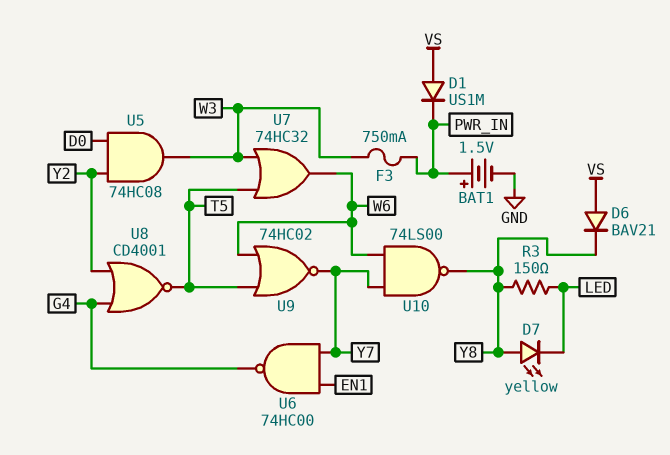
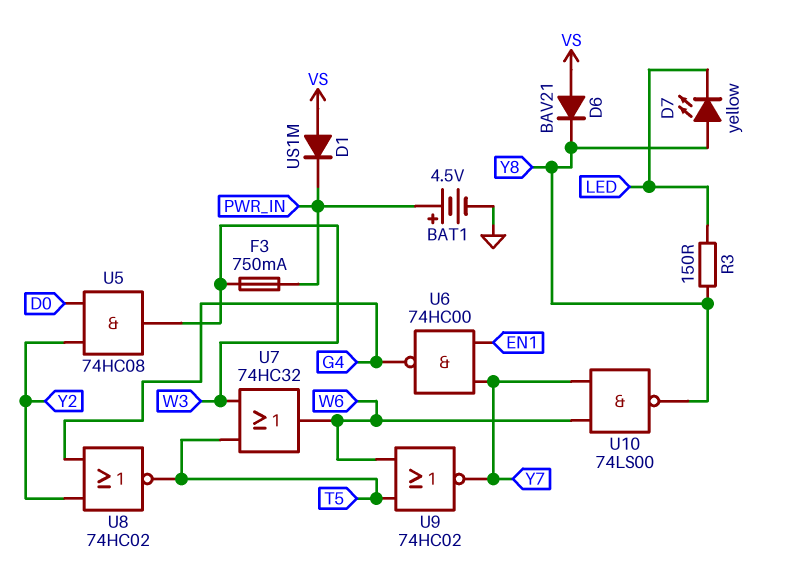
BAT1: 1.5V (plus PWR_IN, minus GND) -> 4.5V (plus PWR_IN, minus GND)
U8: NOR CD4001 (in G4, in Y2, out T5) -> NOR 74HC02 (in G4, in Y2, out T5)

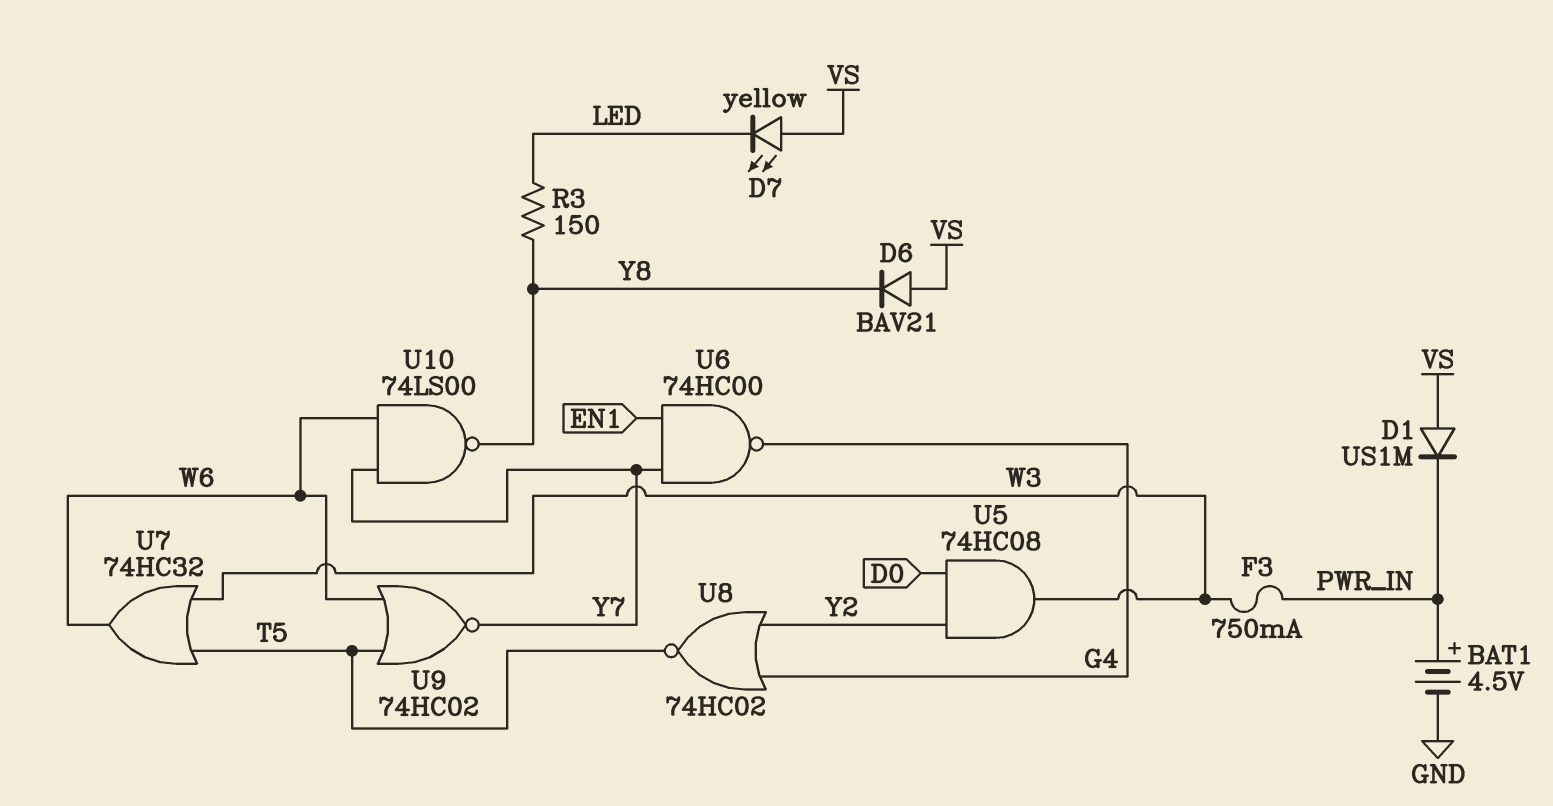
D7: LED yellow (A Y8, K LED) -> LED yellow (A VS, K LED)

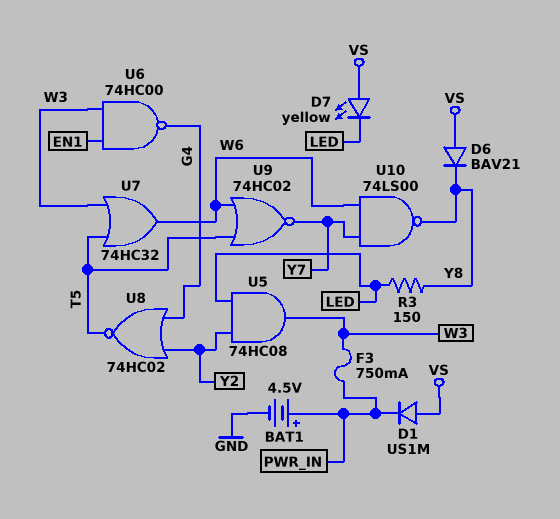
U5: AND 74HC08 (in D0, in Y2, out W3) -> AND 74HC08 (in LED, in Y2, out W3)
U6: NAND 74HC00 (in EN1, in Y7, out G4) -> NAND 74HC00 (in EN1, in W3, out G4)

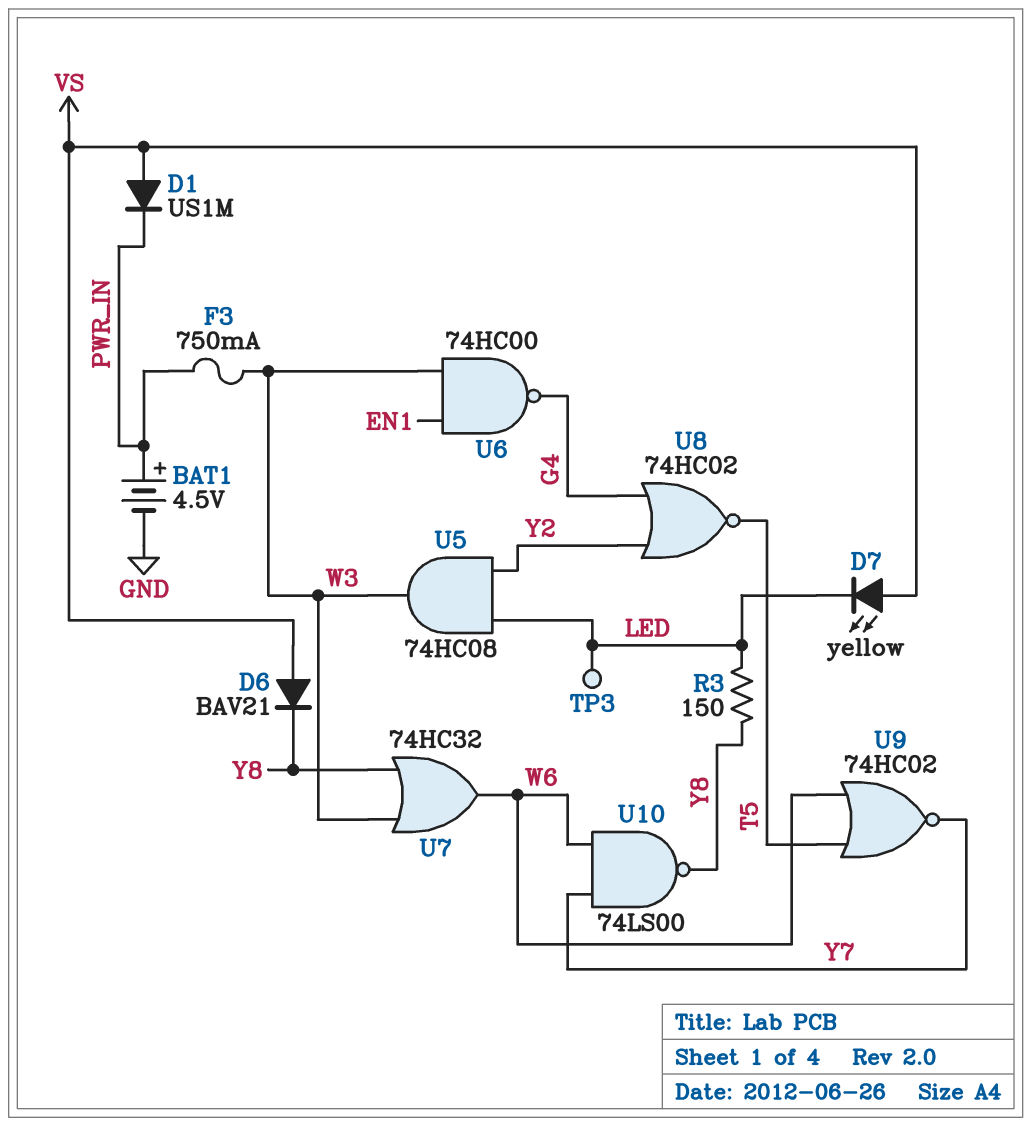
TP3: none -> test point (LED)
U7: OR 74HC32 (in T5, in W3, out W6) -> OR 74HC32 (in W3, in Y8, out W6)

